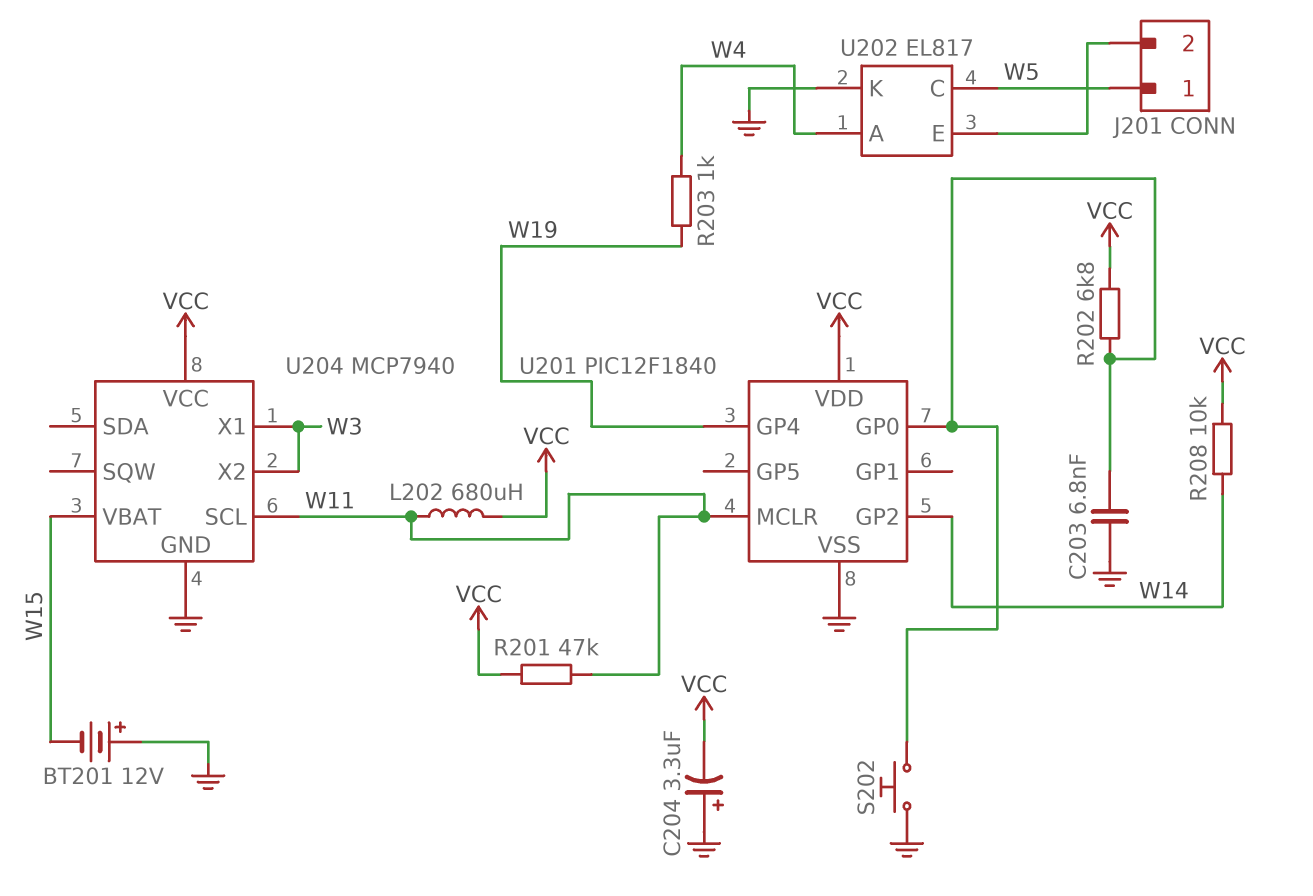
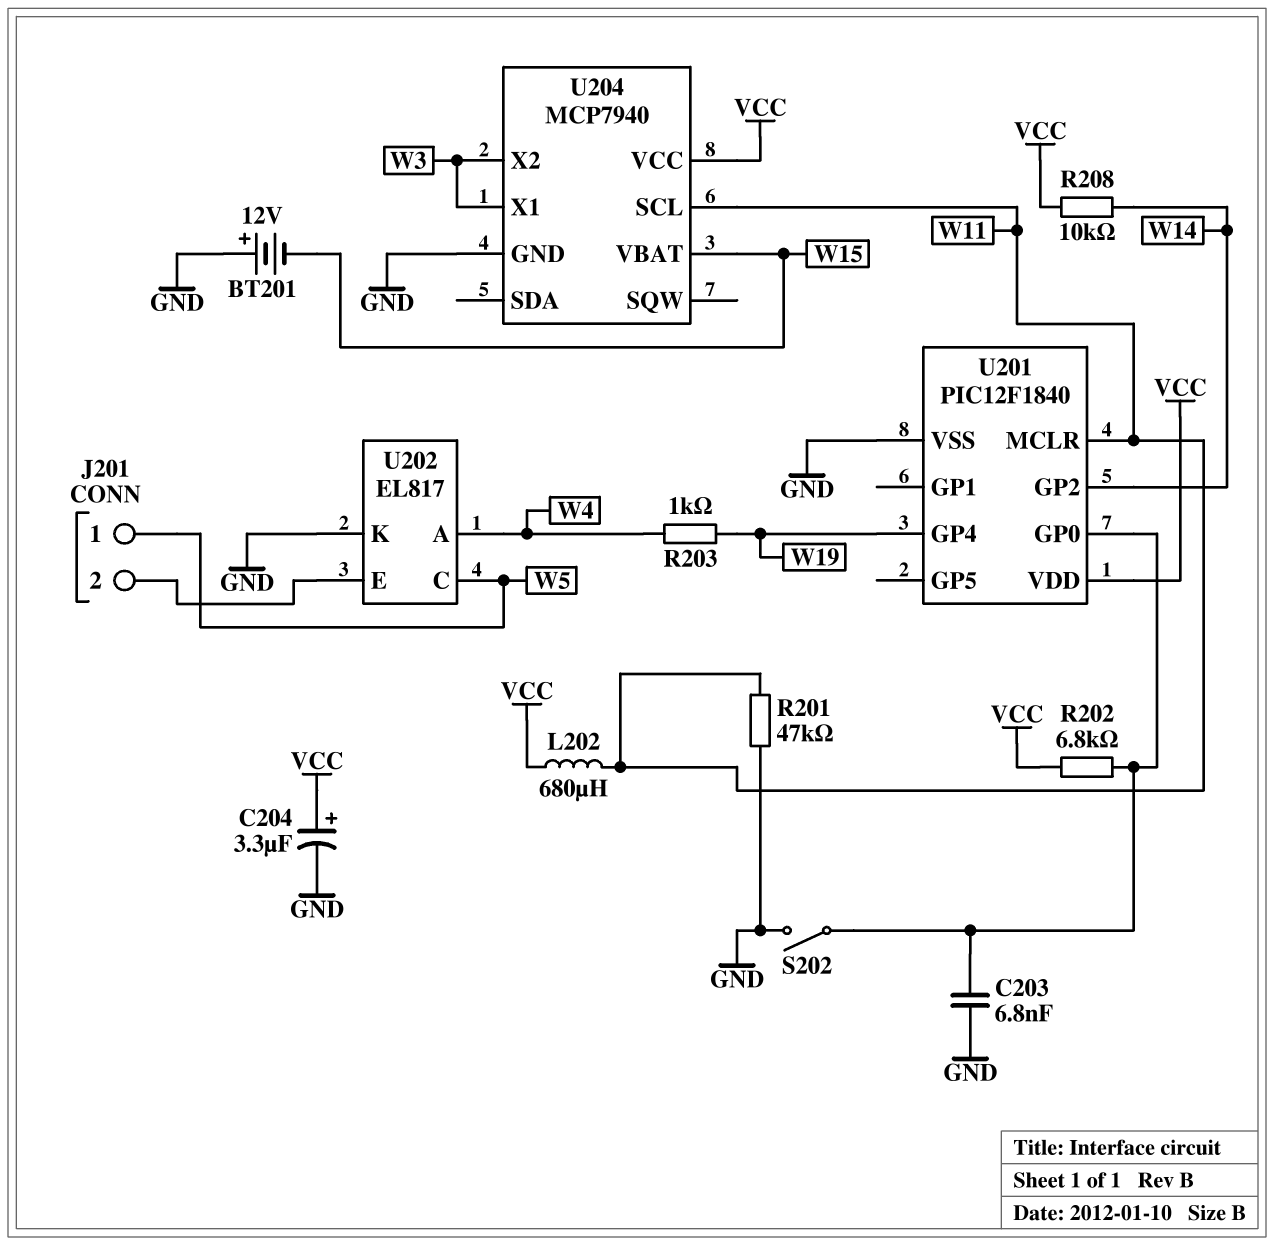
C204: 3.3uF (plus GND, minus VCC) -> 3.3uF (plus VCC, minus GND)
R201: 47k (VCC, W11) -> 47k (GND, W11)
S202: button (GND, U201/GP0) -> switch (GND, U201/GP0)

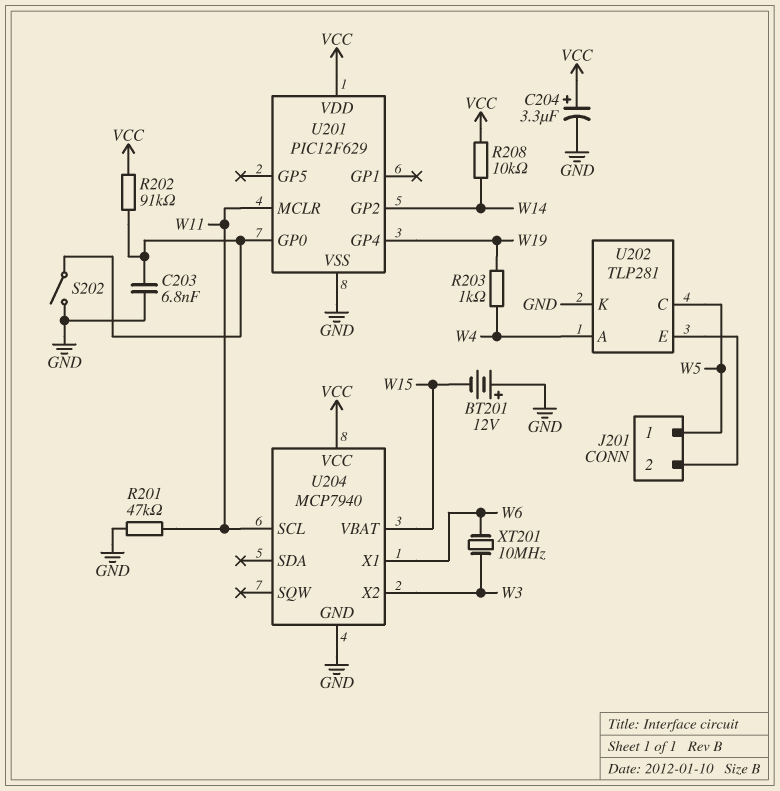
L202: 680uH (VCC, W11) -> none
R202: 6.8k (U201/GP0, VCC) -> 91k (U201/GP0, VCC)
U201: PIC12F1840 -> PIC12F629
U202: EL817 -> TLP281
U204 pin X1: W3 -> W6
XT201: none -> 10MHz (W3, W6)

